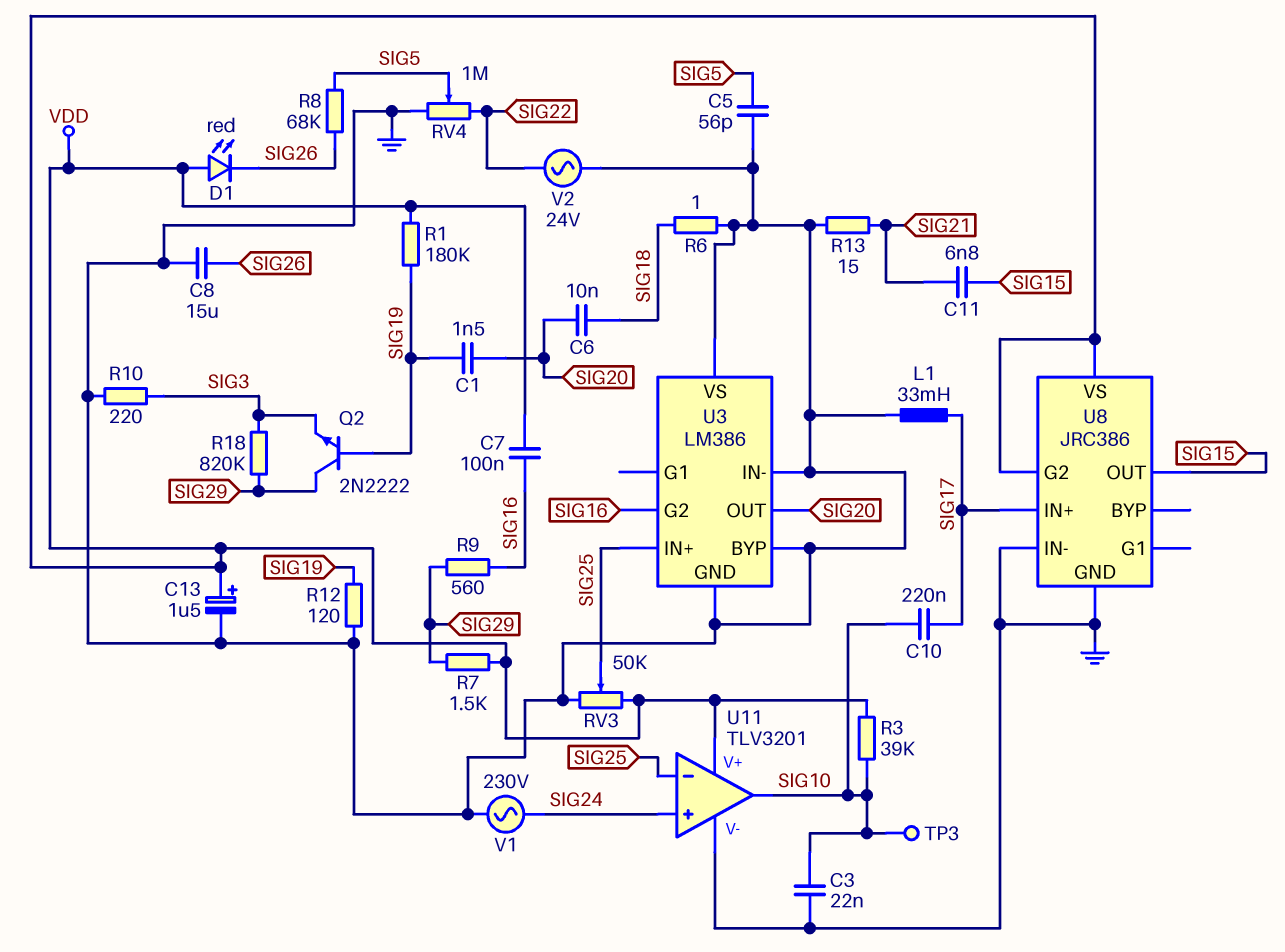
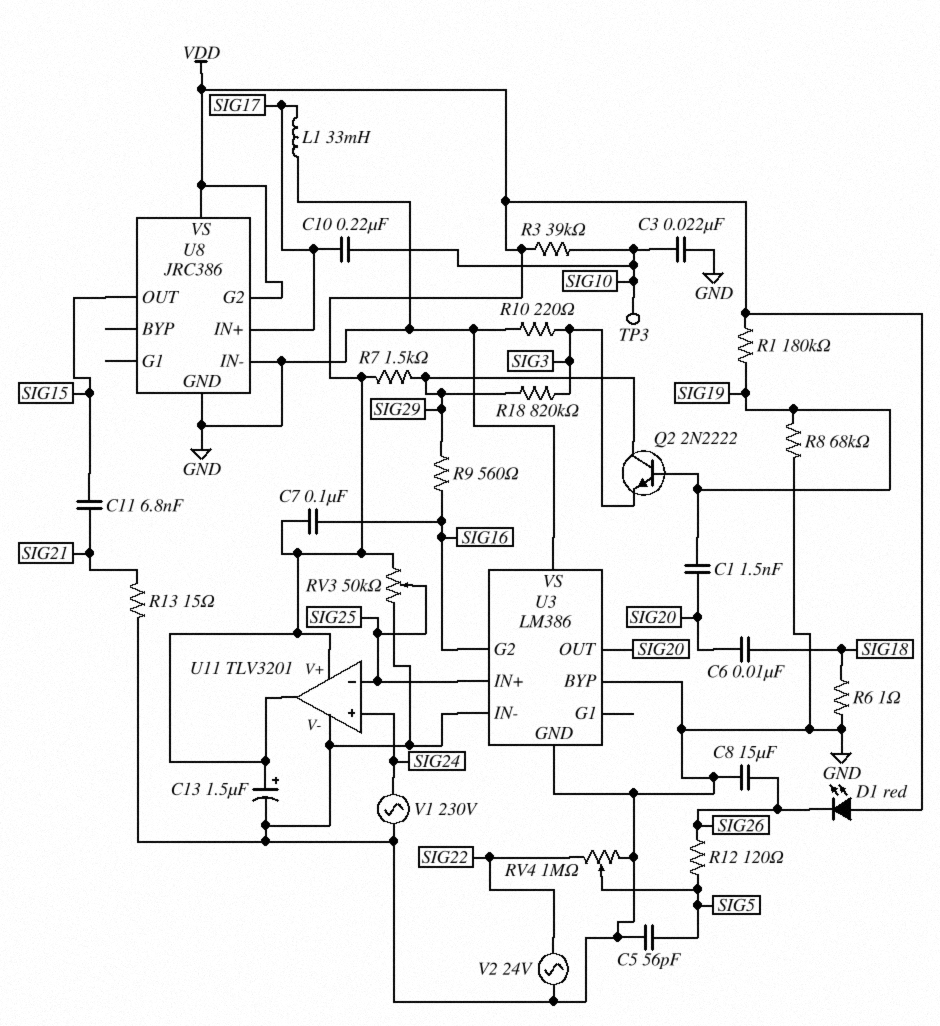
R8: 68k (SIG5, SIG26) -> 68k (GND, SIG19)
R12: 120 (GND, SIG19) -> 120 (SIG5, SIG26)
U11 pin out: SIG10 -> VDD

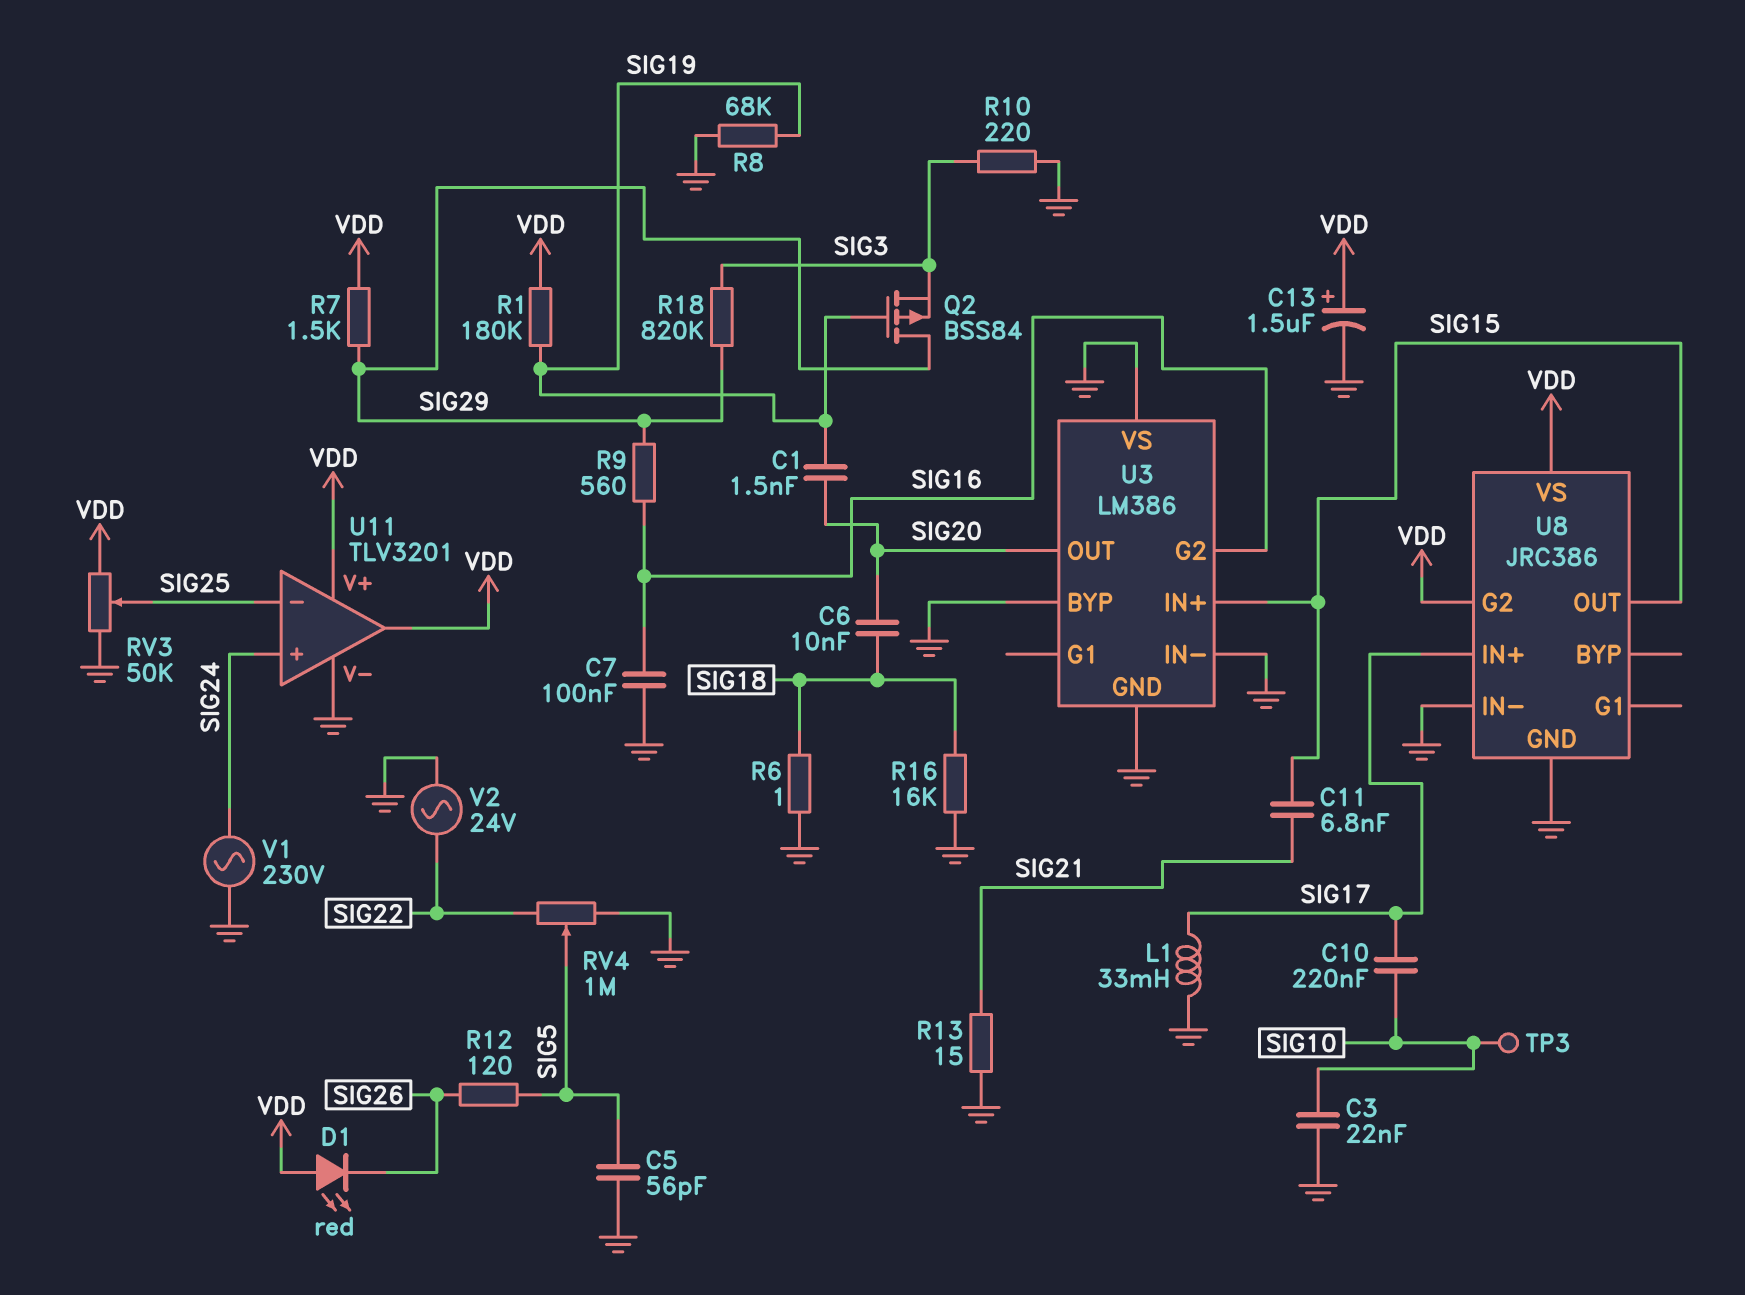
C7: 100nF (SIG16, VDD) -> 100nF (GND, SIG16)
C8: 15uF (GND, SIG26) -> none
Q2: NPN 2N2222 (B SIG19, C SIG29, E SIG3) -> PMOS BSS84 (G SIG19, D SIG29, S SIG3)
R3: 39k (SIG10, VDD) -> none
R16: none -> 16k (GND, SIG18)
U3 pin IN+: SIG25 -> SIG15

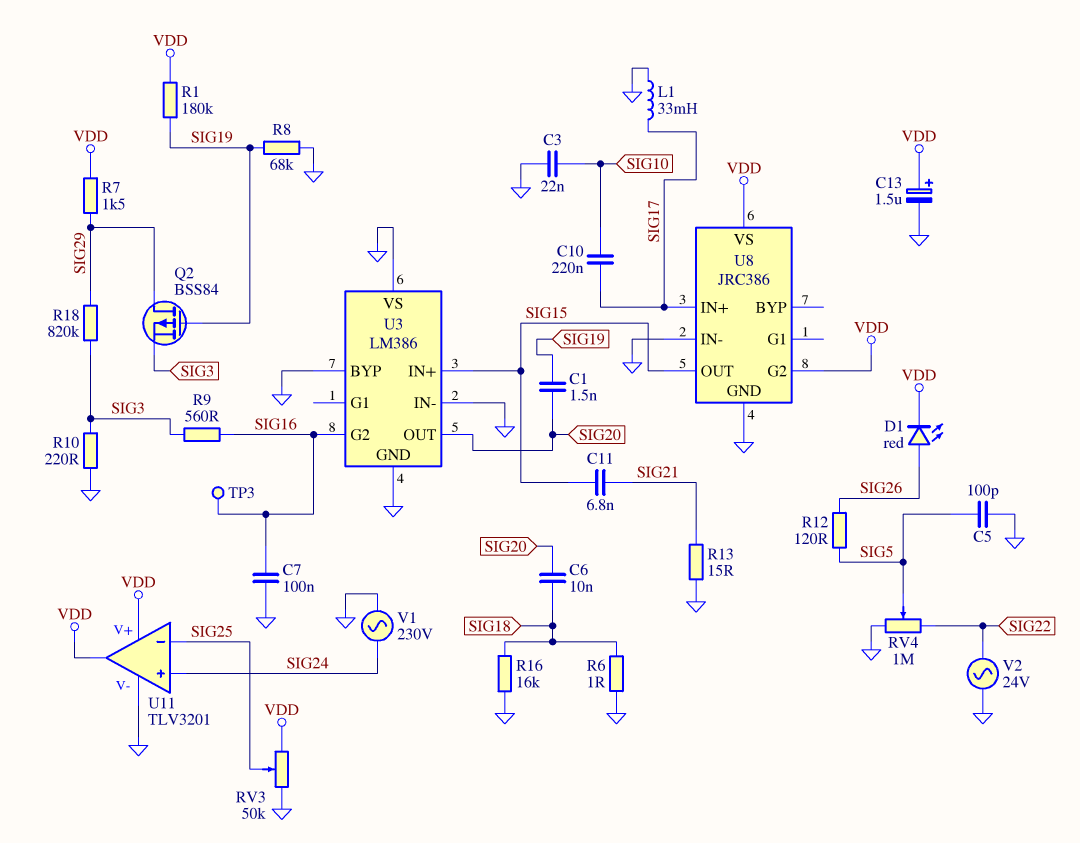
C5: 56pF (GND, SIG5) -> 100pF (GND, SIG5)
D1: LED red (A VDD, K SIG26) -> LED red (A SIG26, K VDD)
R9: 560 (SIG16, SIG29) -> 560 (SIG3, SIG16)
TP3: test point (SIG10) -> test point (SIG16)

